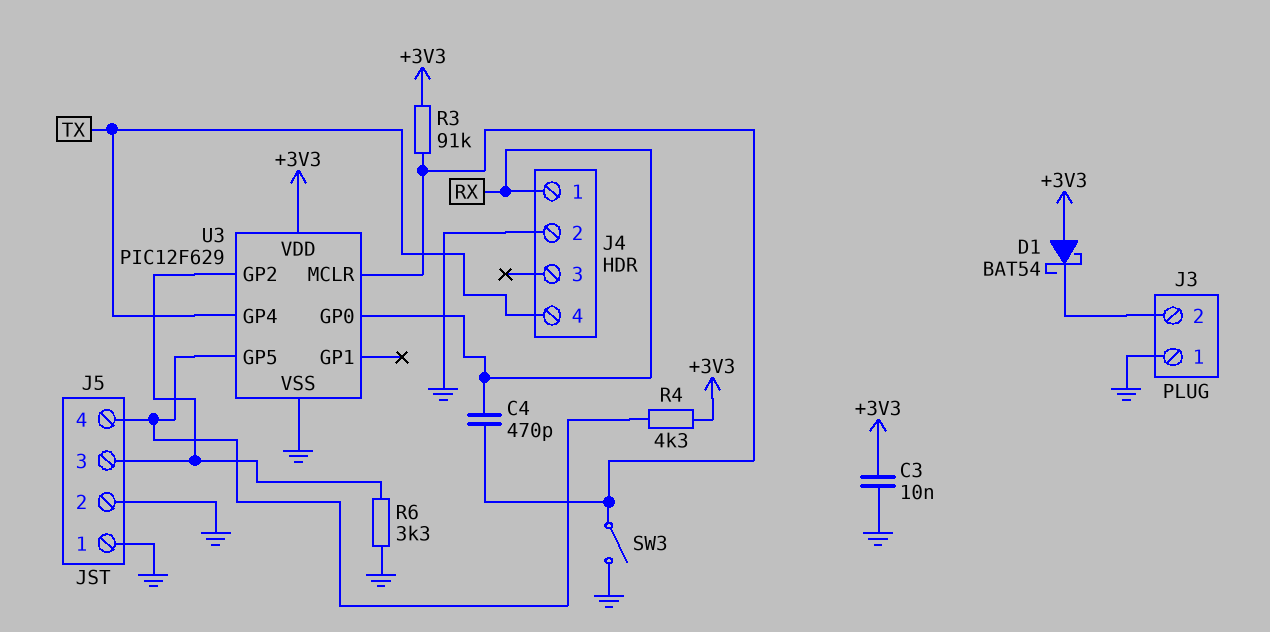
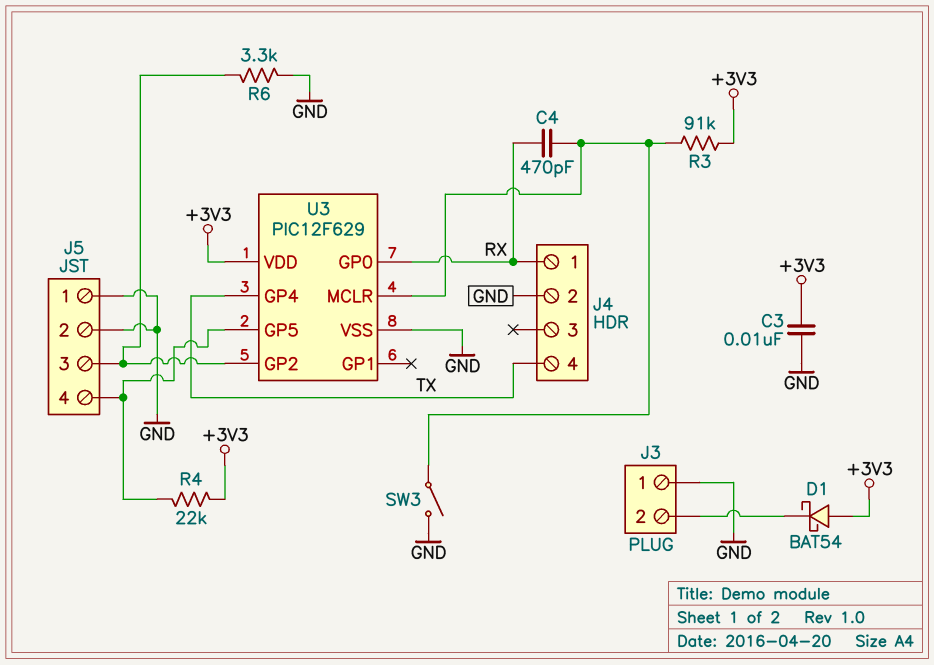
R4: 4.3k (+3V3, J5/4) -> 22k (+3V3, J5/4)

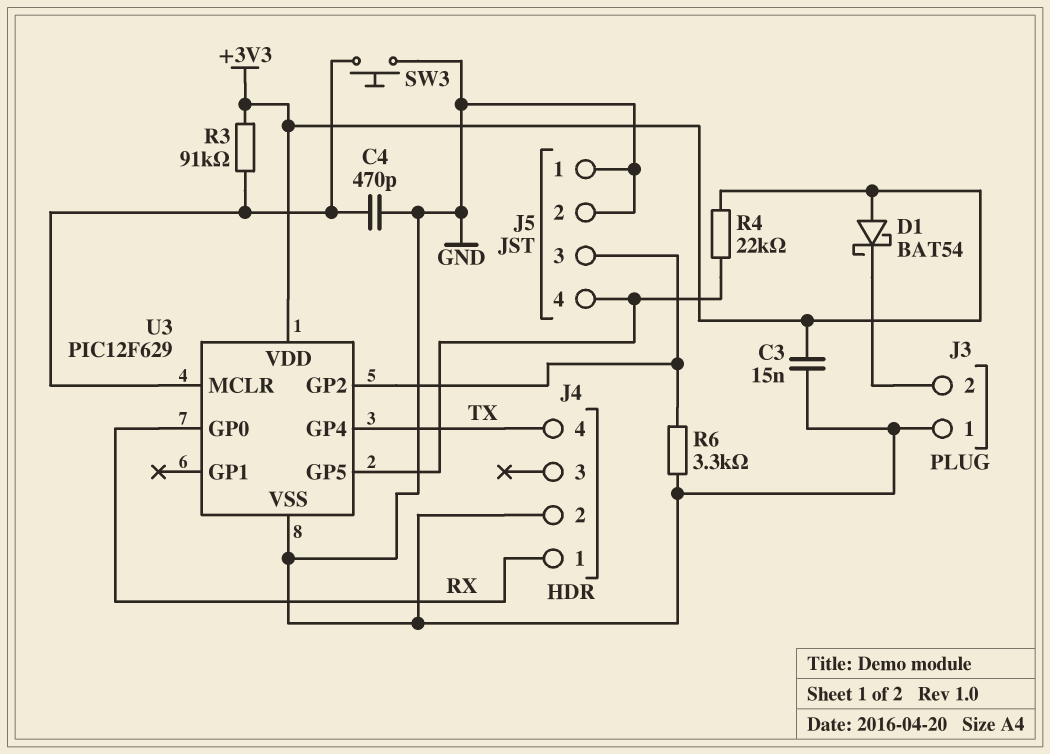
C3: 10nF (+3V3, GND) -> 15nF (+3V3, GND)
C4: 470pF (RX, U3/MCLR) -> 470pF (GND, U3/MCLR)
SW3: switch (GND, U3/MCLR) -> button (GND, U3/MCLR)

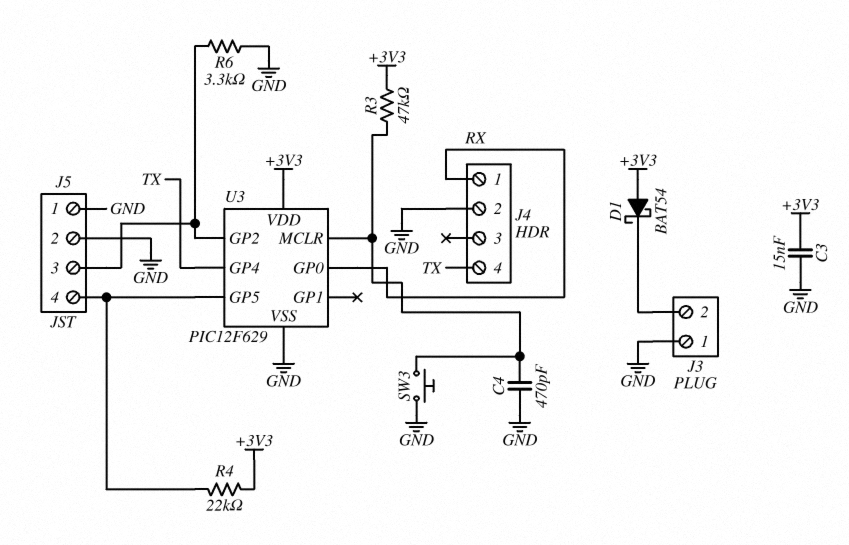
R3: 91k (+3V3, U3/MCLR) -> 47k (+3V3, U3/MCLR)

